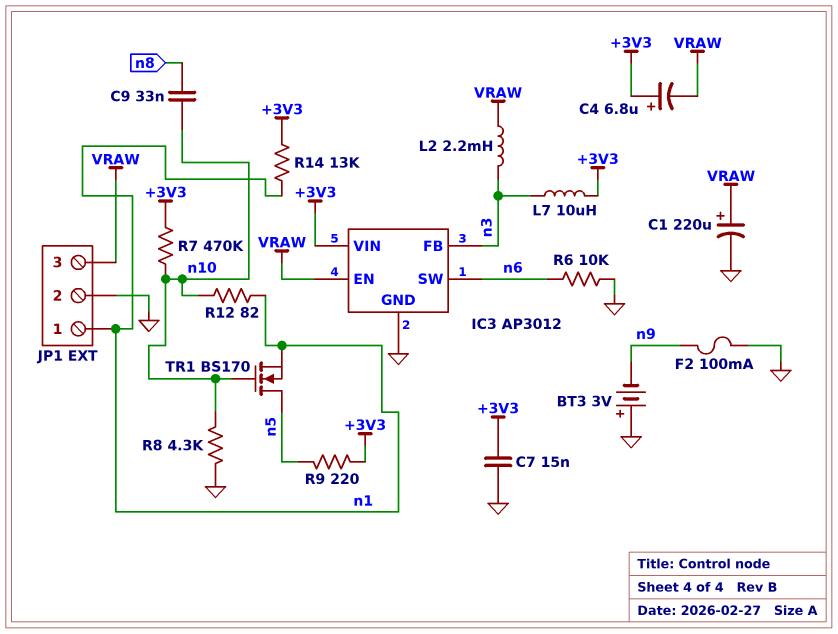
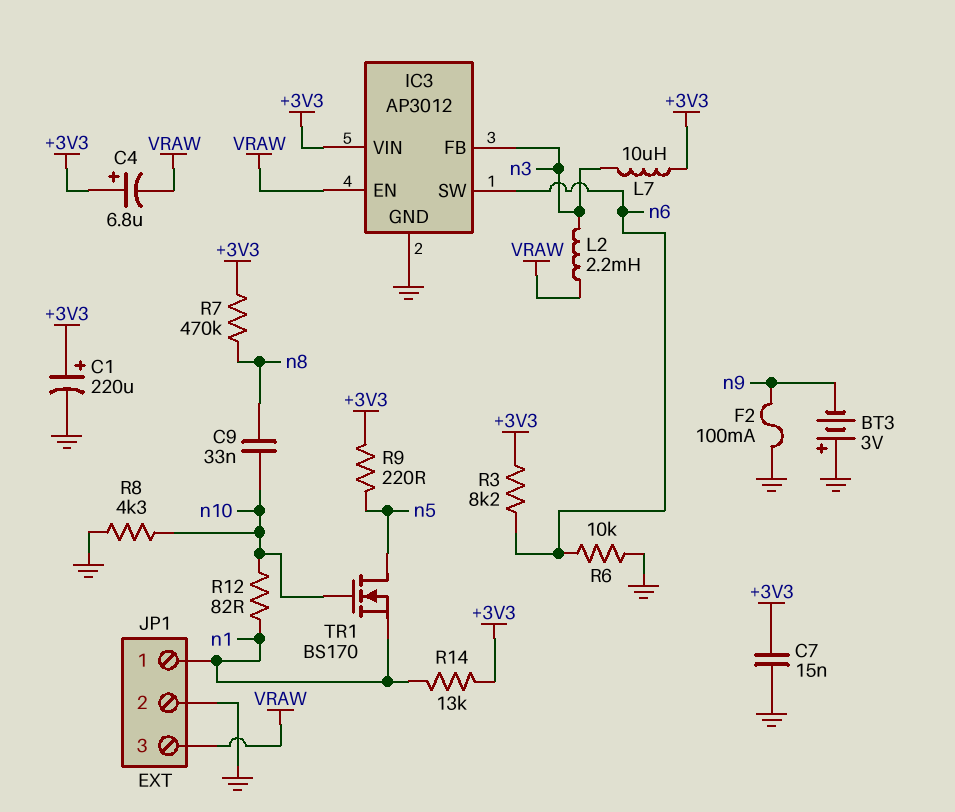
C1: 220uF (plus VRAW, minus GND) -> 220uF (plus +3V3, minus GND)
R3: none -> 8.2k (+3V3, n6)
R7: 470k (+3V3, n10) -> 470k (+3V3, n8)

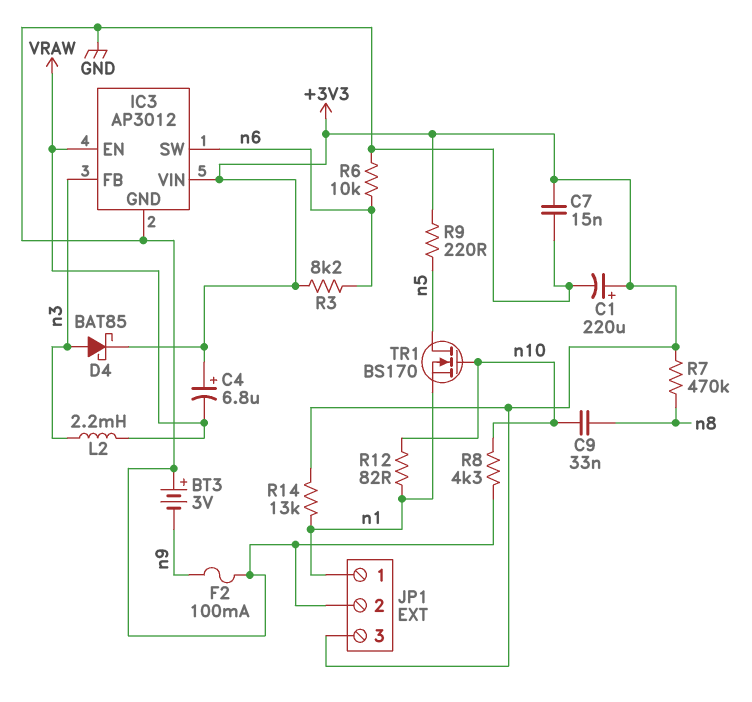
D4: none -> schottky BAT85 (A n3, K +3V3)
JP1 pin 3: VRAW -> +3V3
L7: 10uH (+3V3, n3) -> none

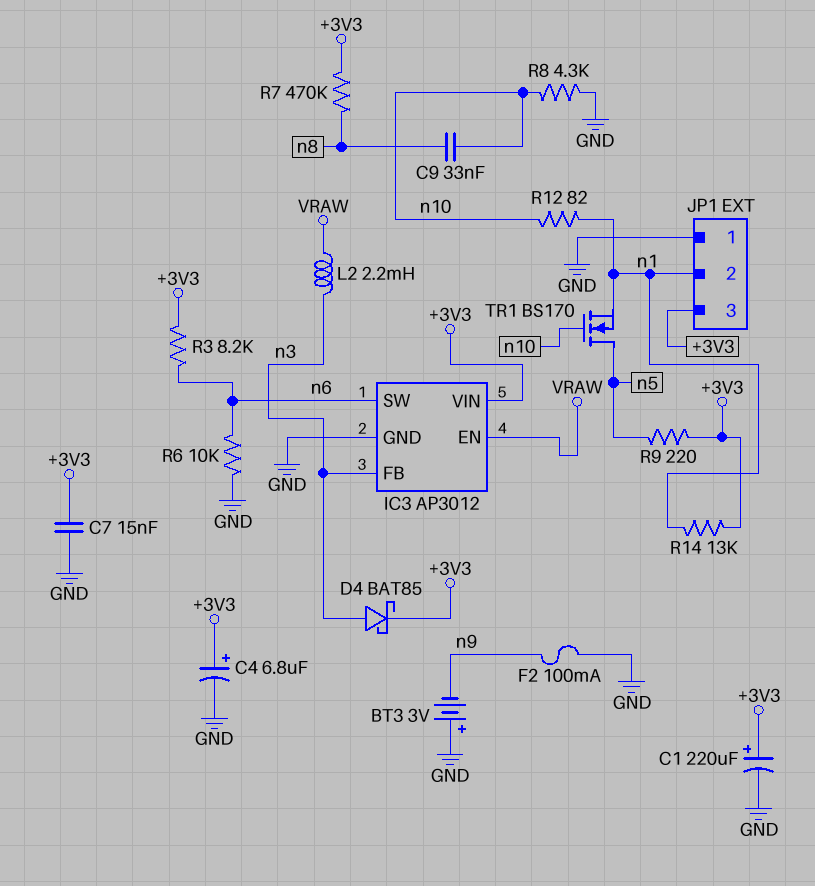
C4: 6.8uF (plus +3V3, minus VRAW) -> 6.8uF (plus +3V3, minus GND)
JP1 pin 1: n1 -> GND
JP1 pin 2: GND -> n1

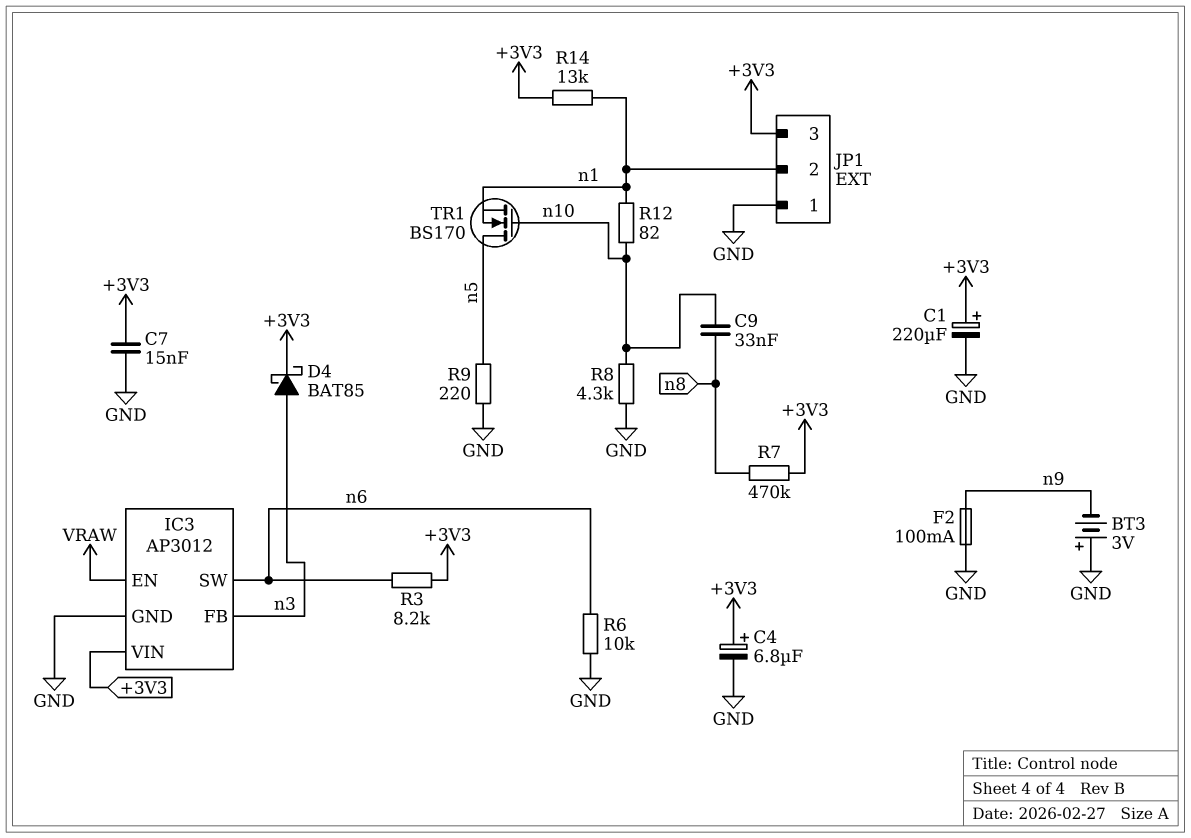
L2: 2.2mH (VRAW, n3) -> none
R9: 220 (+3V3, n5) -> 220 (GND, n5)

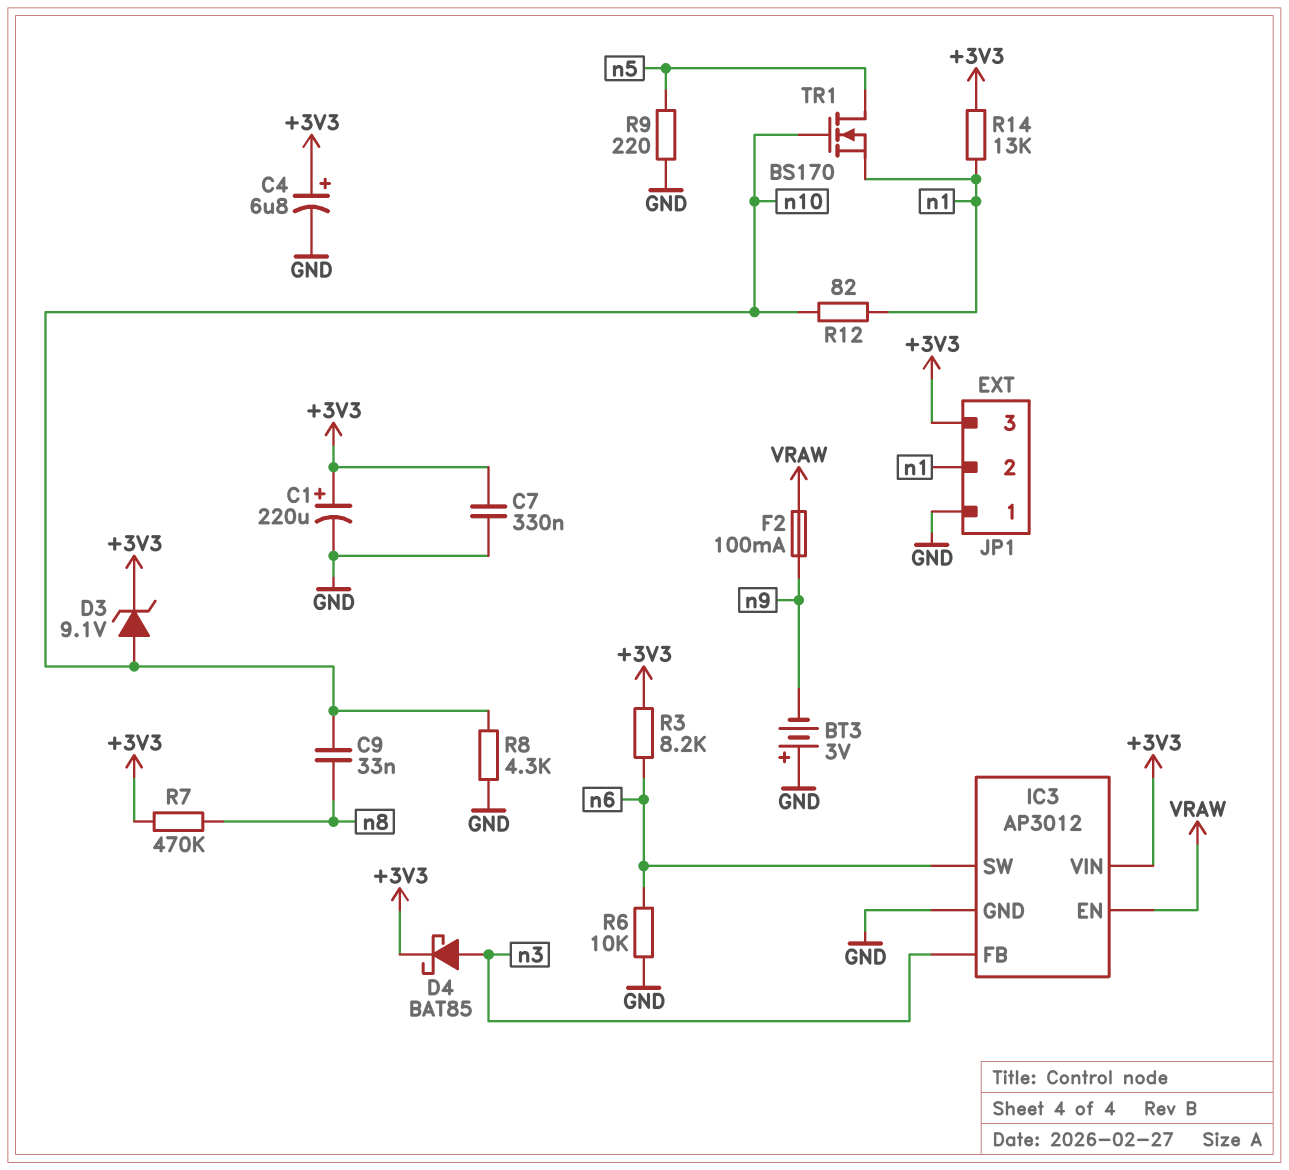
C7: 15nF (+3V3, GND) -> 330nF (+3V3, GND)
D3: none -> zener 9.1V (A n10, K +3V3)
F2: 100mA (GND, n9) -> 100mA (VRAW, n9)

